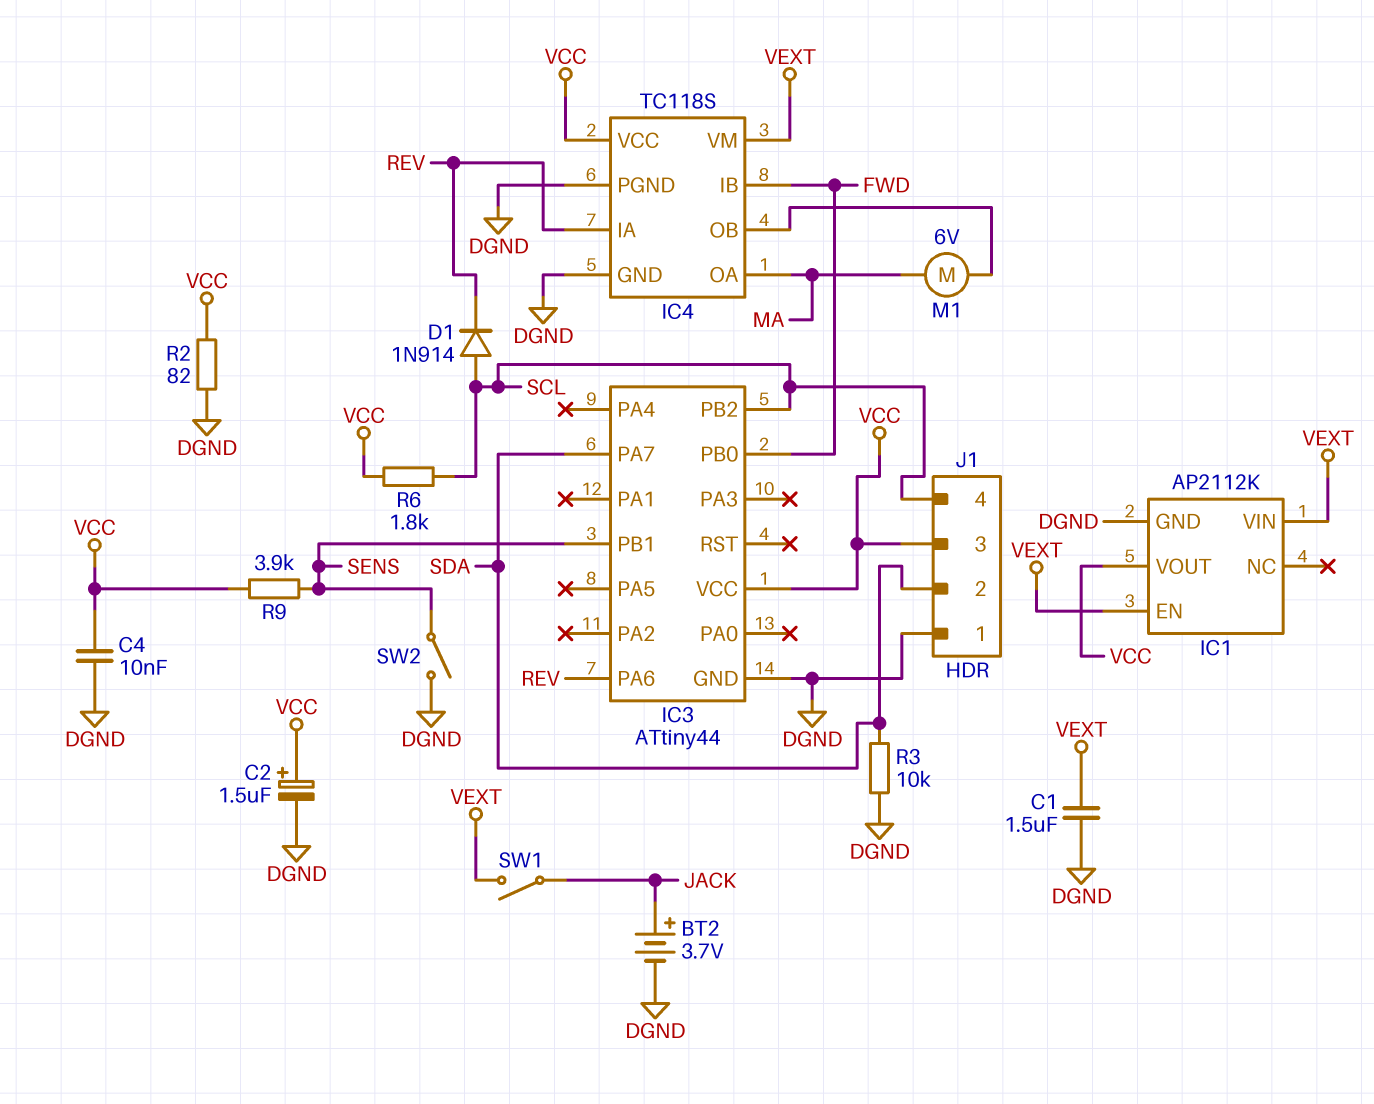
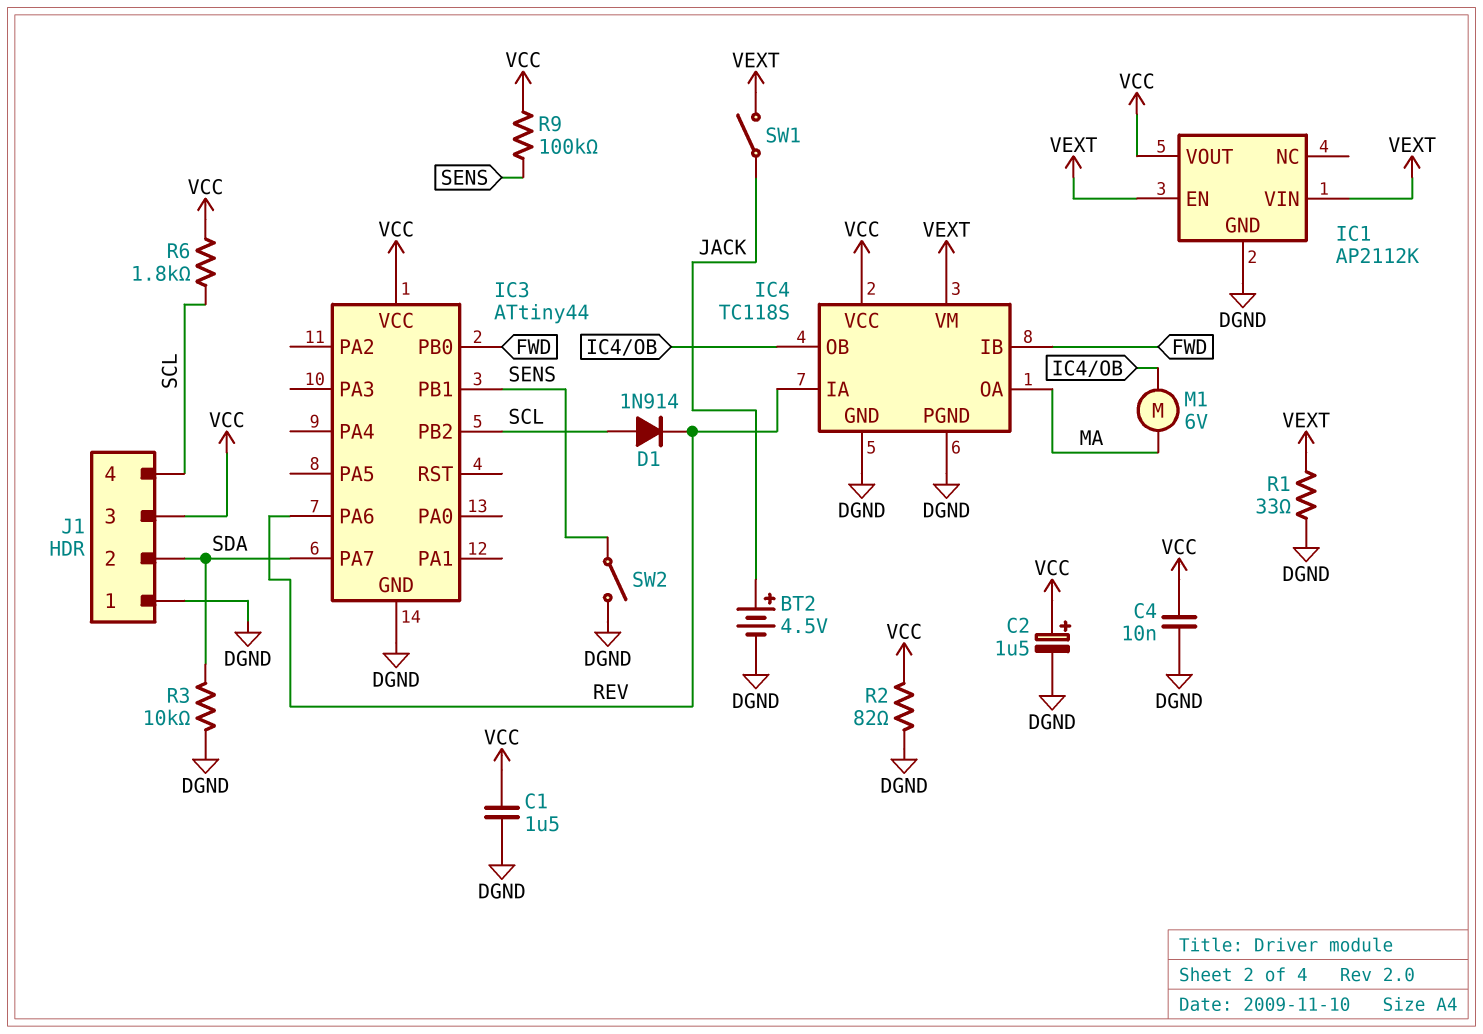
BT2: 3.7V (plus JACK, minus DGND) -> 4.5V (plus JACK, minus DGND)
C1: 1.5uF (DGND, VEXT) -> 1.5uF (DGND, VCC)
R1: none -> 33 (DGND, VEXT)
R9: 3.9k (SENS, VCC) -> 100k (SENS, VCC)

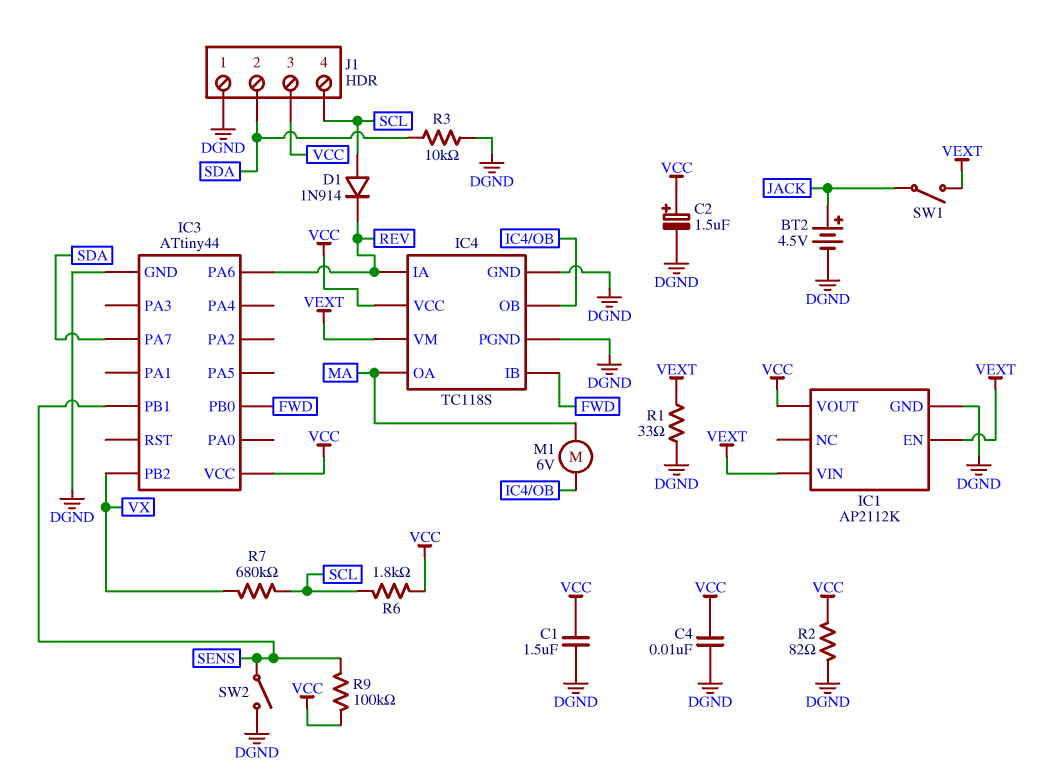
IC3 pin PB2: SCL -> VX
R7: none -> 680k (SCL, VX)

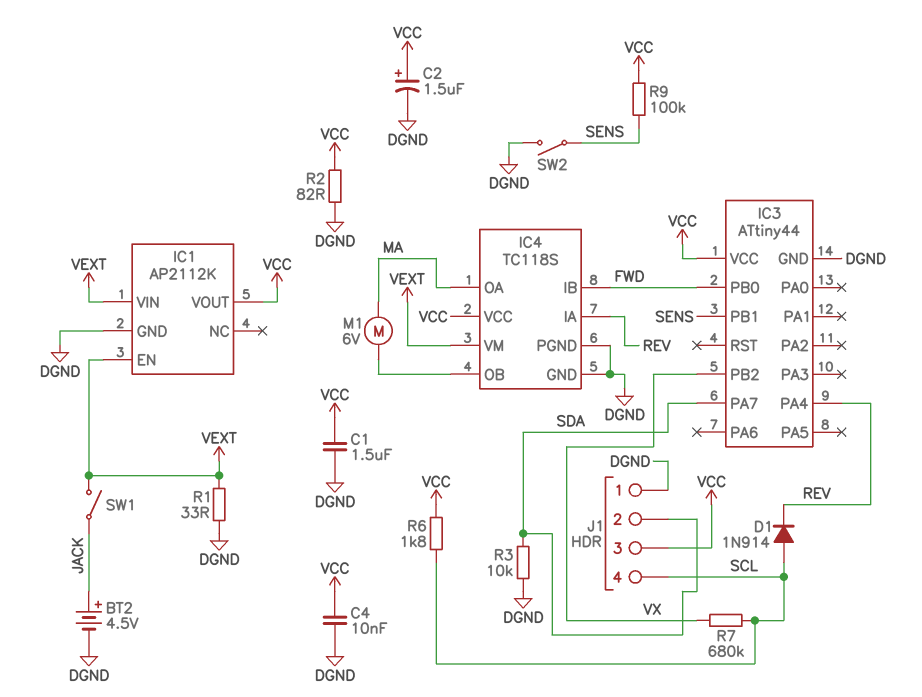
IC3 pin PA4: none -> REV
IC3 pin PA6: REV -> none

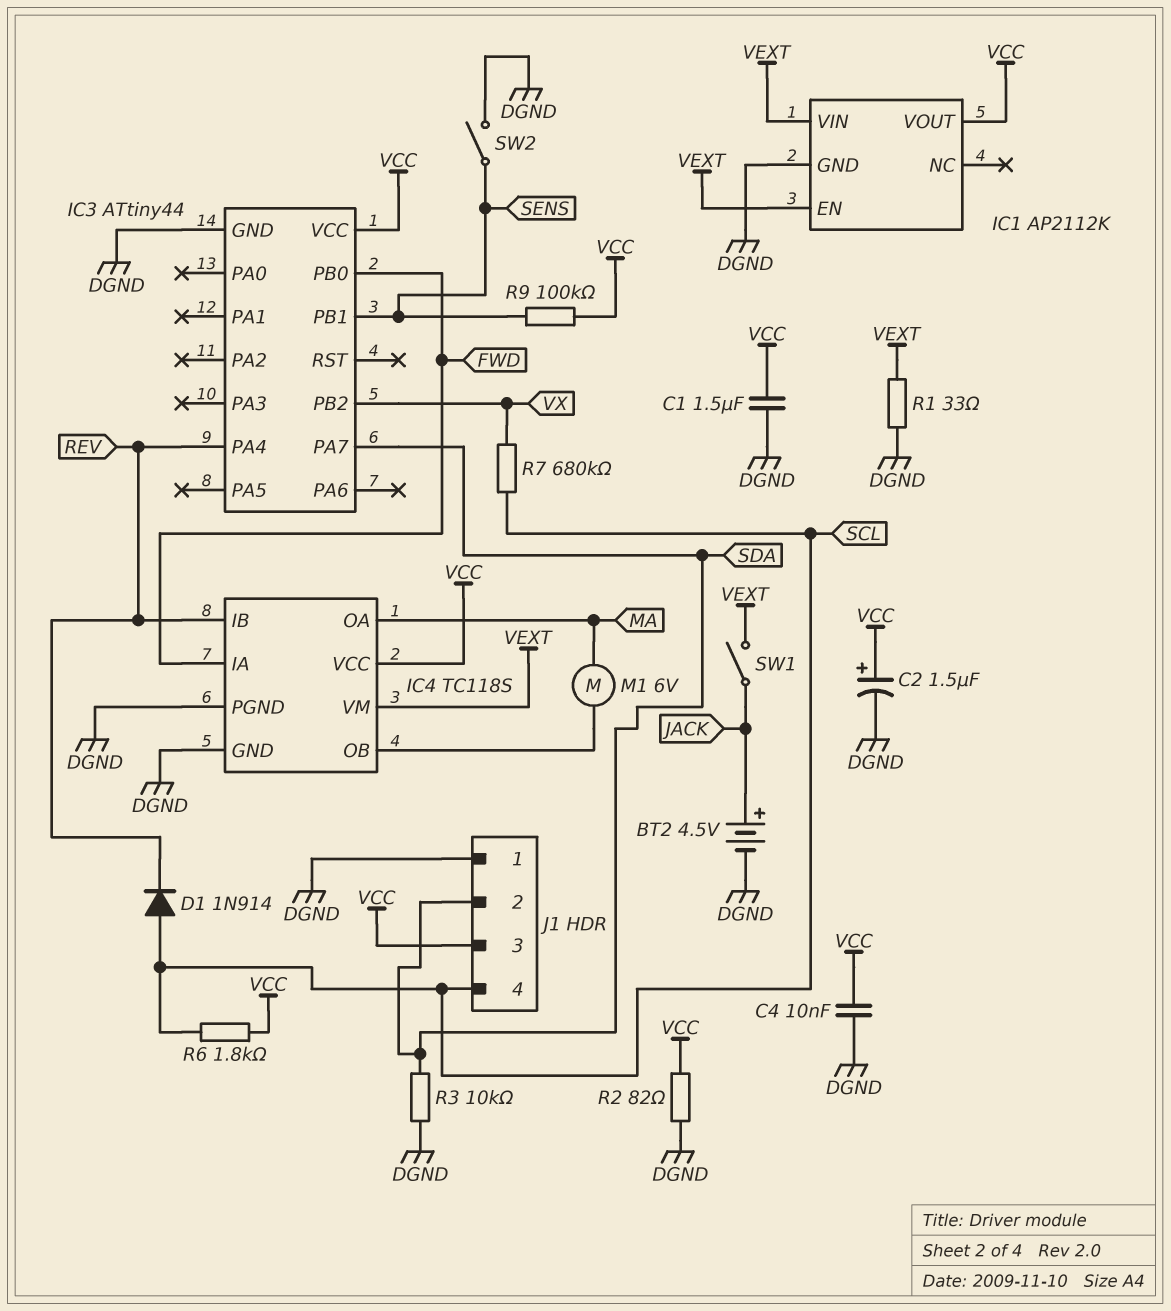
IC4 pin IA: REV -> FWD
IC4 pin IB: FWD -> REV

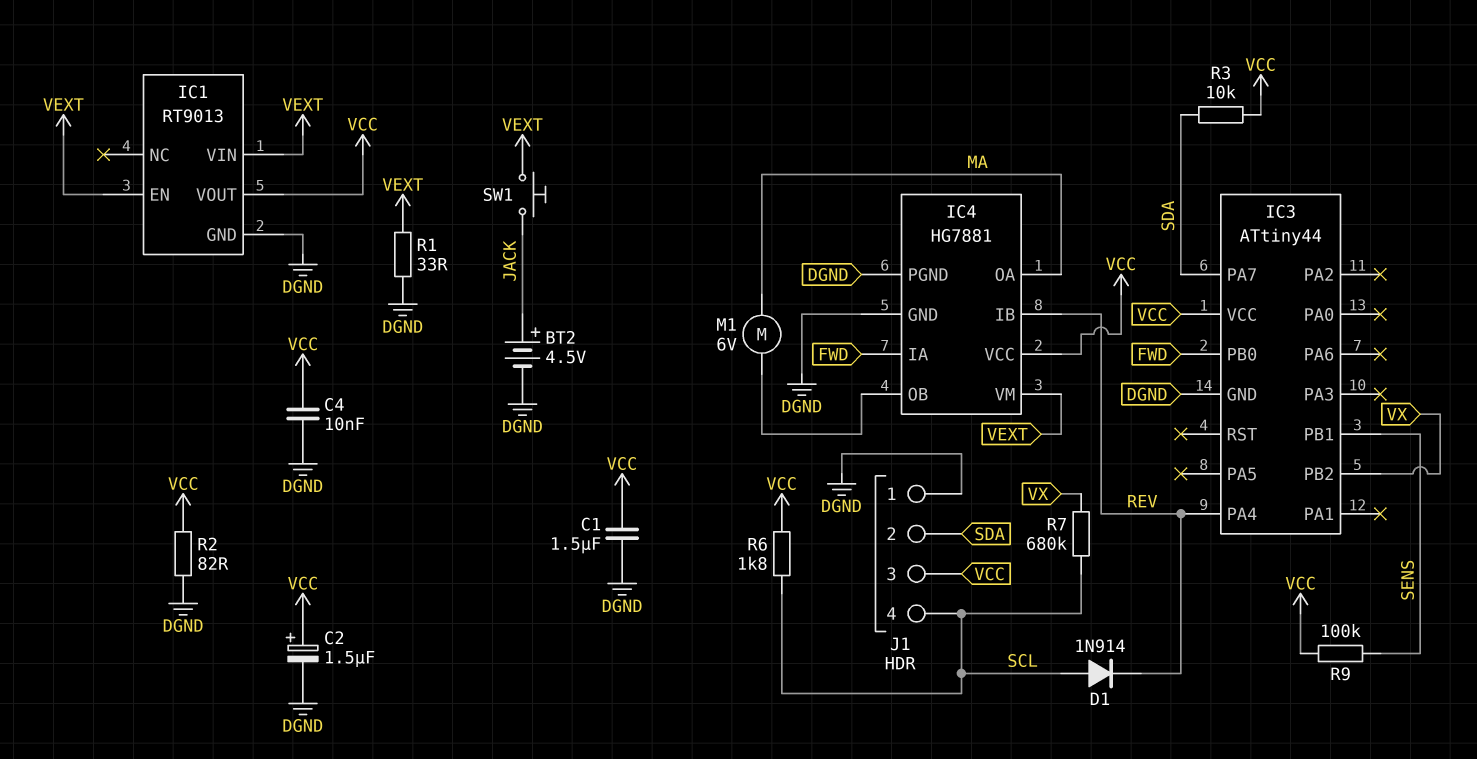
IC1: AP2112K -> RT9013
IC4: TC118S -> HG7881
R3: 10k (DGND, SDA) -> 10k (SDA, VCC)
SW1: switch (JACK, VEXT) -> button (JACK, VEXT)
SW2: switch (DGND, SENS) -> none

